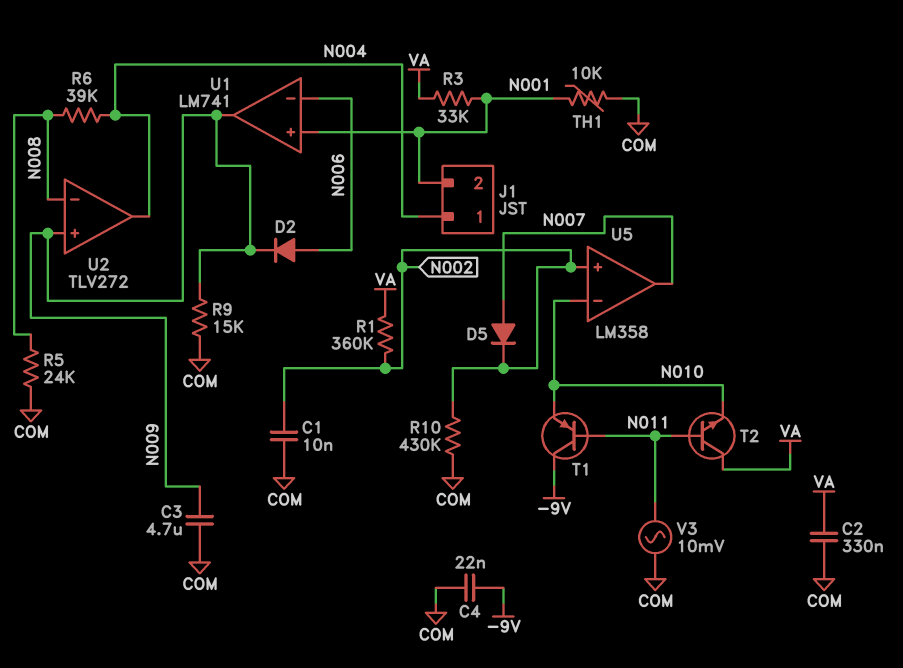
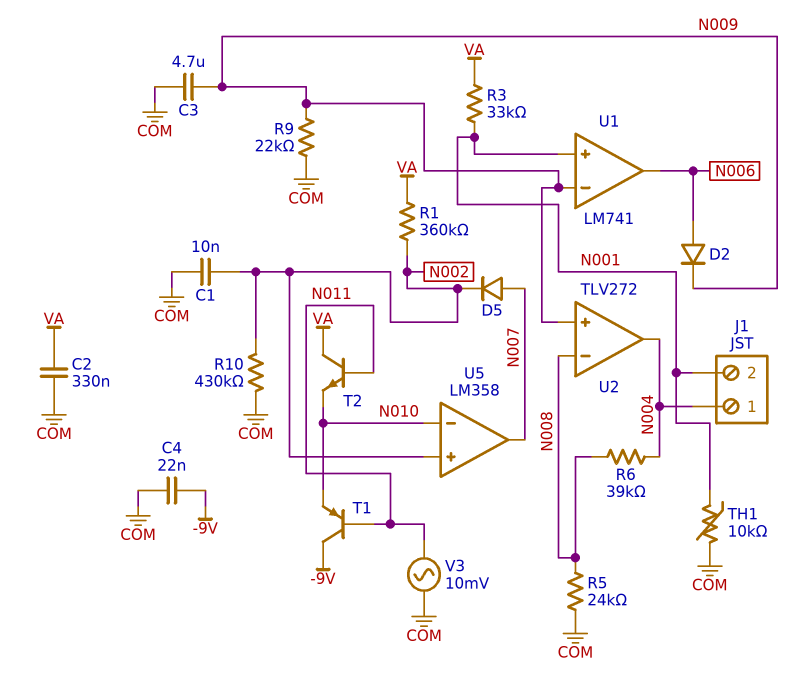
R9: 15k (COM, N009) -> 22k (COM, N009)
U1 pin in-: N006 -> N009
U1 pin out: N009 -> N006

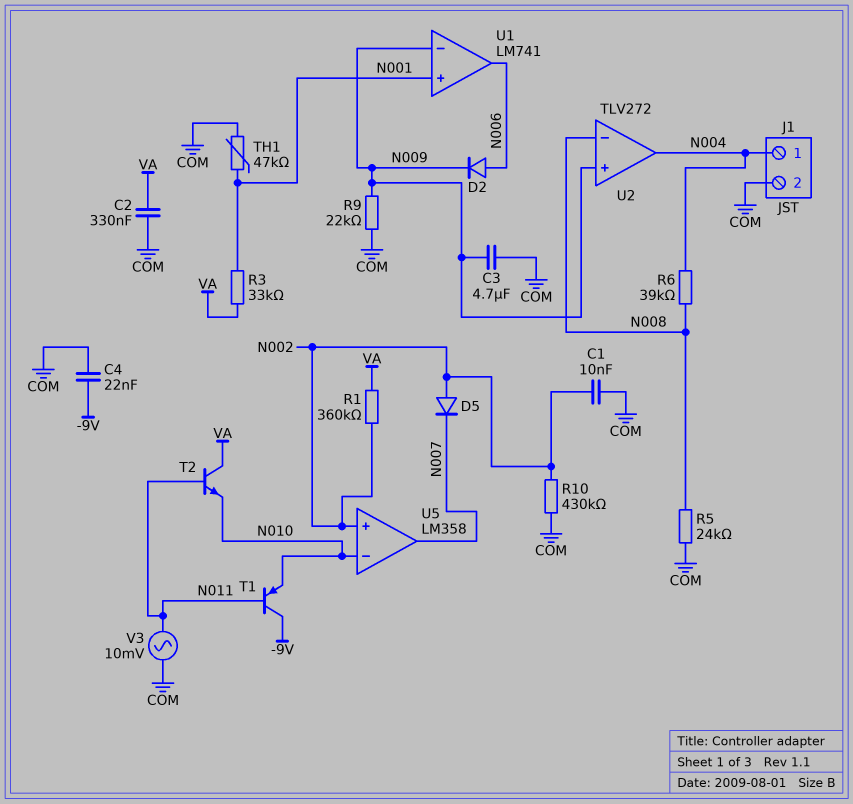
D5: diode (A N007, K N002) -> diode (A N002, K N007)
J1 pin 2: N001 -> COM
TH1: 10k (COM, N001) -> 47k (COM, N001)

